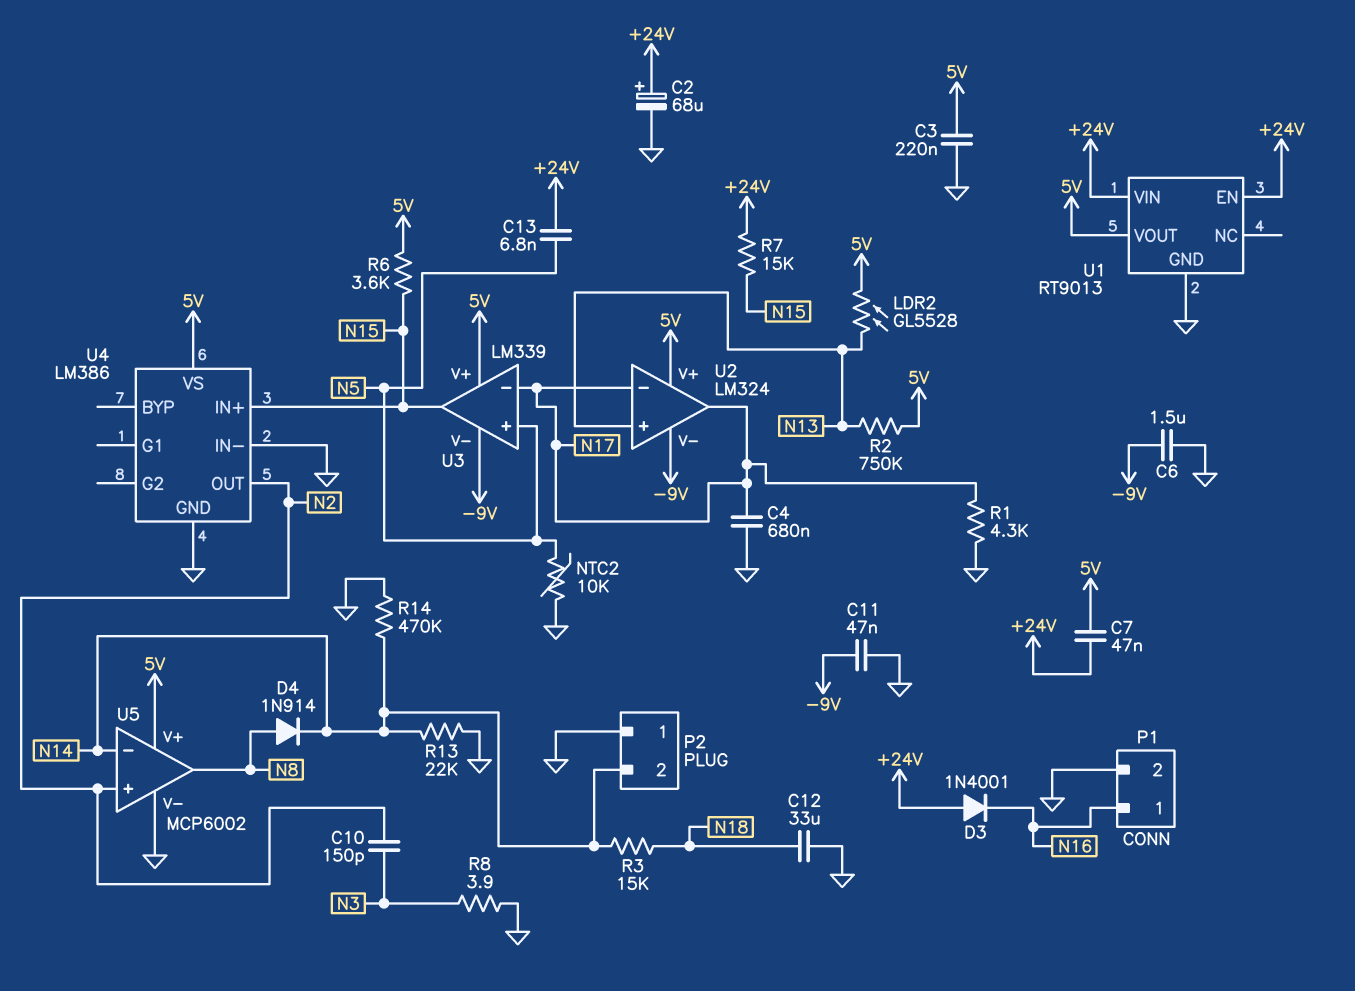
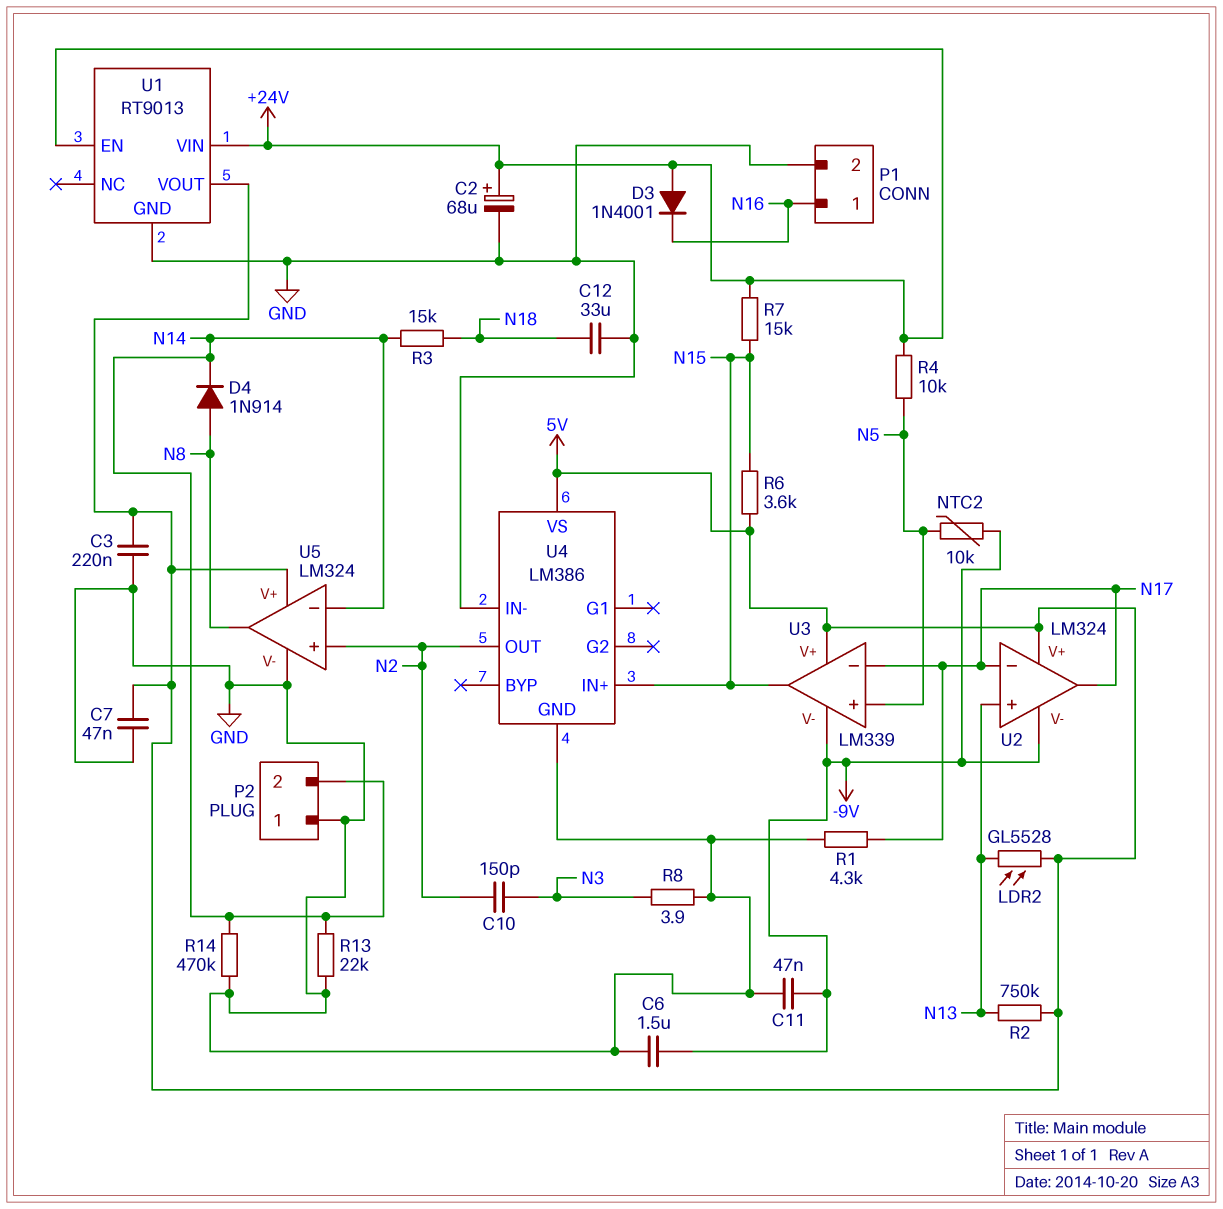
C4: 680nF (GND, N17) -> none
C7: 47nF (+24V, 5V) -> 47nF (5V, GND)
C13: 6.8nF (+24V, N5) -> none
NTC2: 10k (GND, N5) -> 10k (-9V, N5)
R4: none -> 10k (+24V, N5)
U5: MCP6002 -> LM324

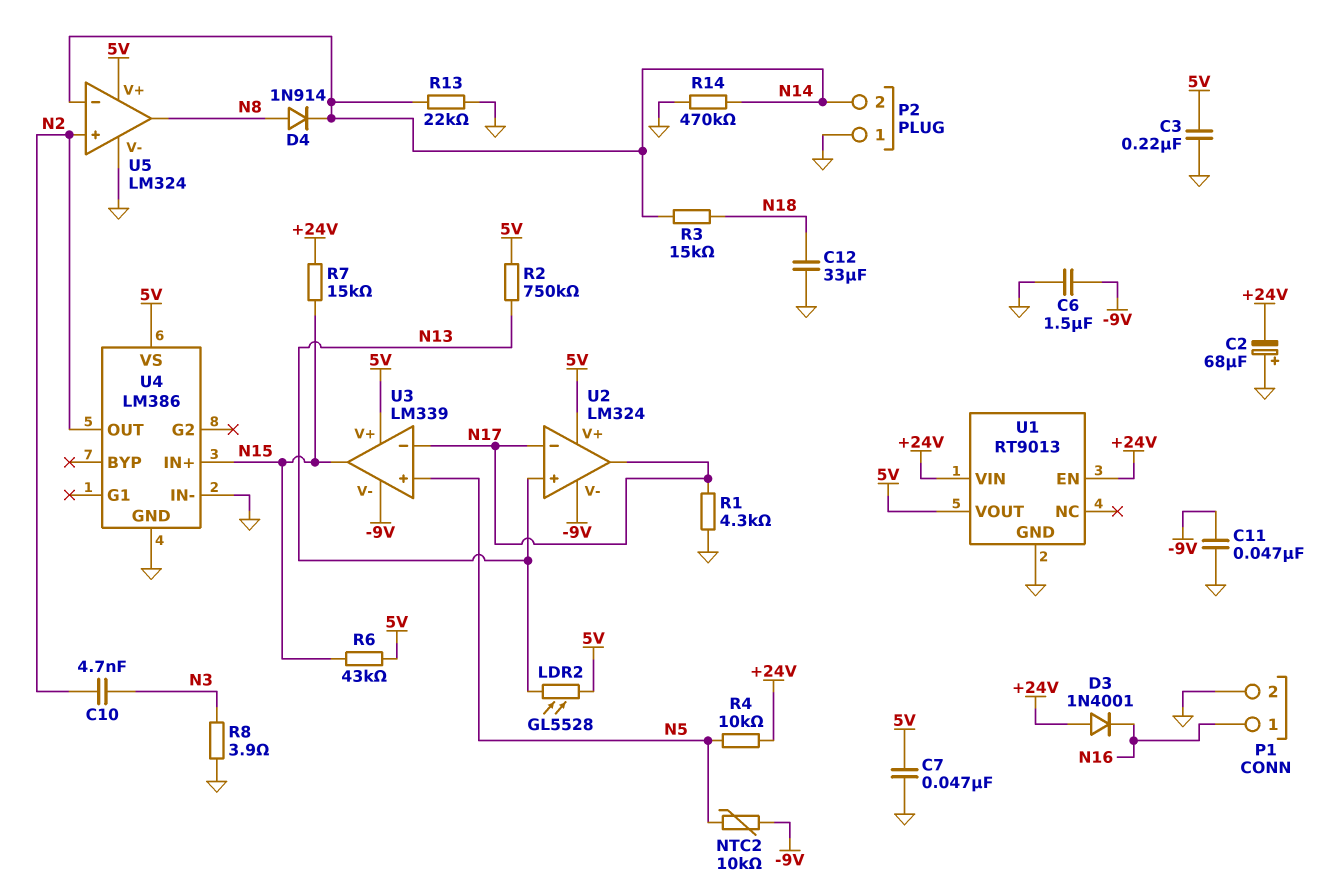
C2: 68uF (plus +24V, minus GND) -> 68uF (plus GND, minus +24V)
C10: 150pF (N2, N3) -> 4.7nF (N2, N3)
R6: 3.6k (5V, N15) -> 43k (5V, N15)

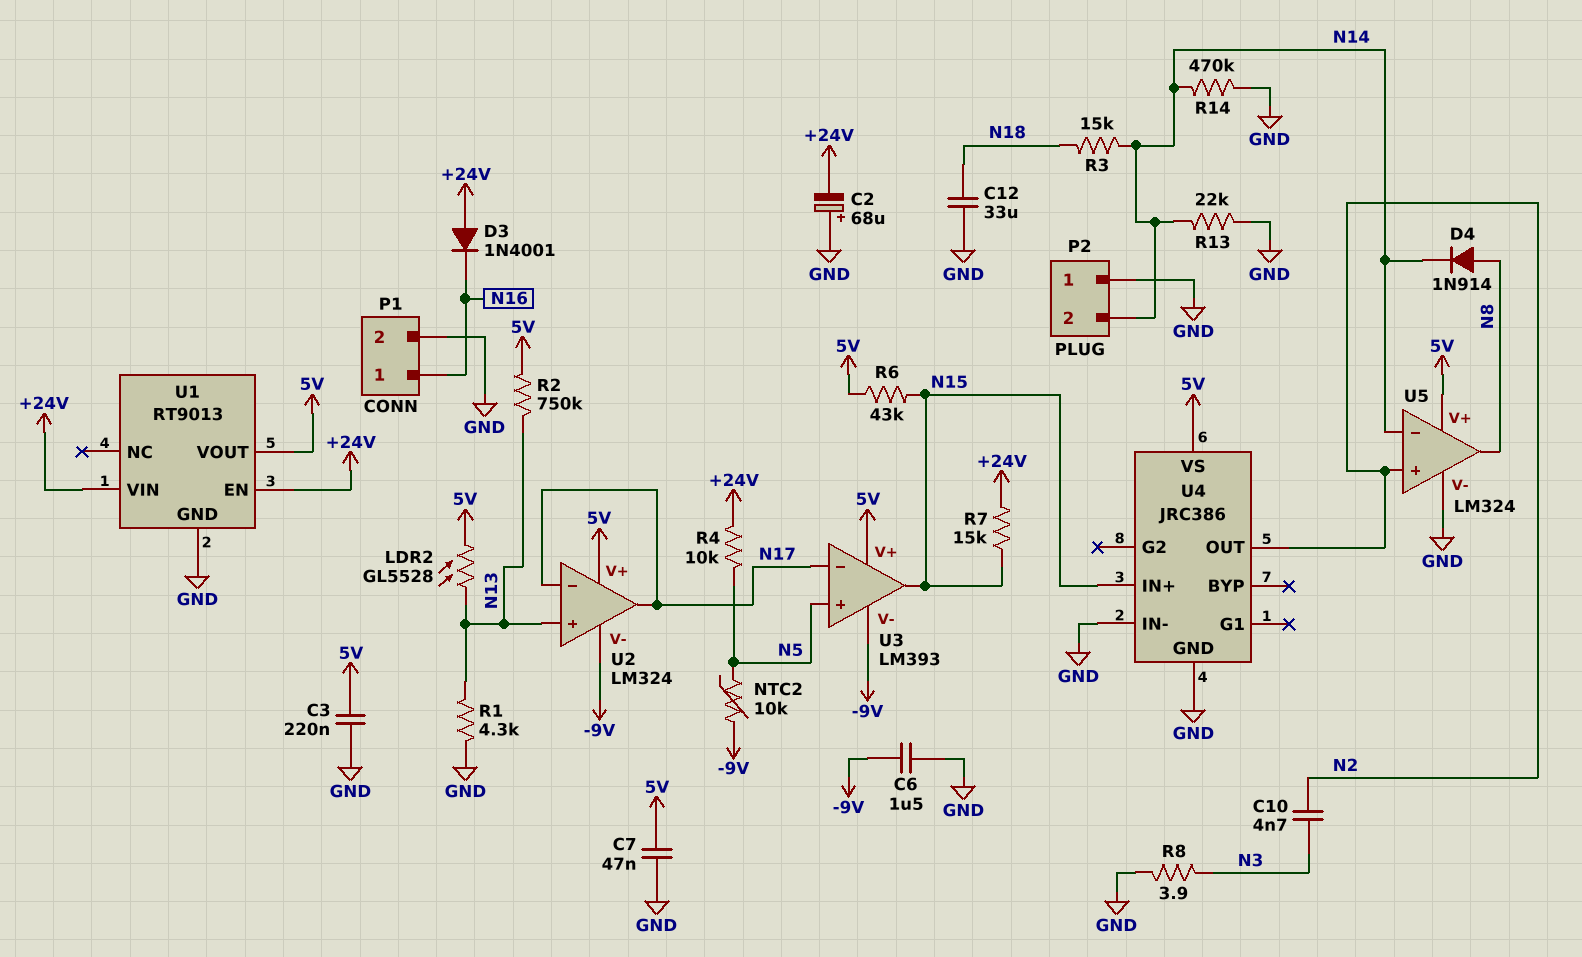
C11: 47nF (-9V, GND) -> none
R1: 4.3k (GND, N17) -> 4.3k (GND, N13)
U3: LM339 -> LM393
U4: LM386 -> JRC386

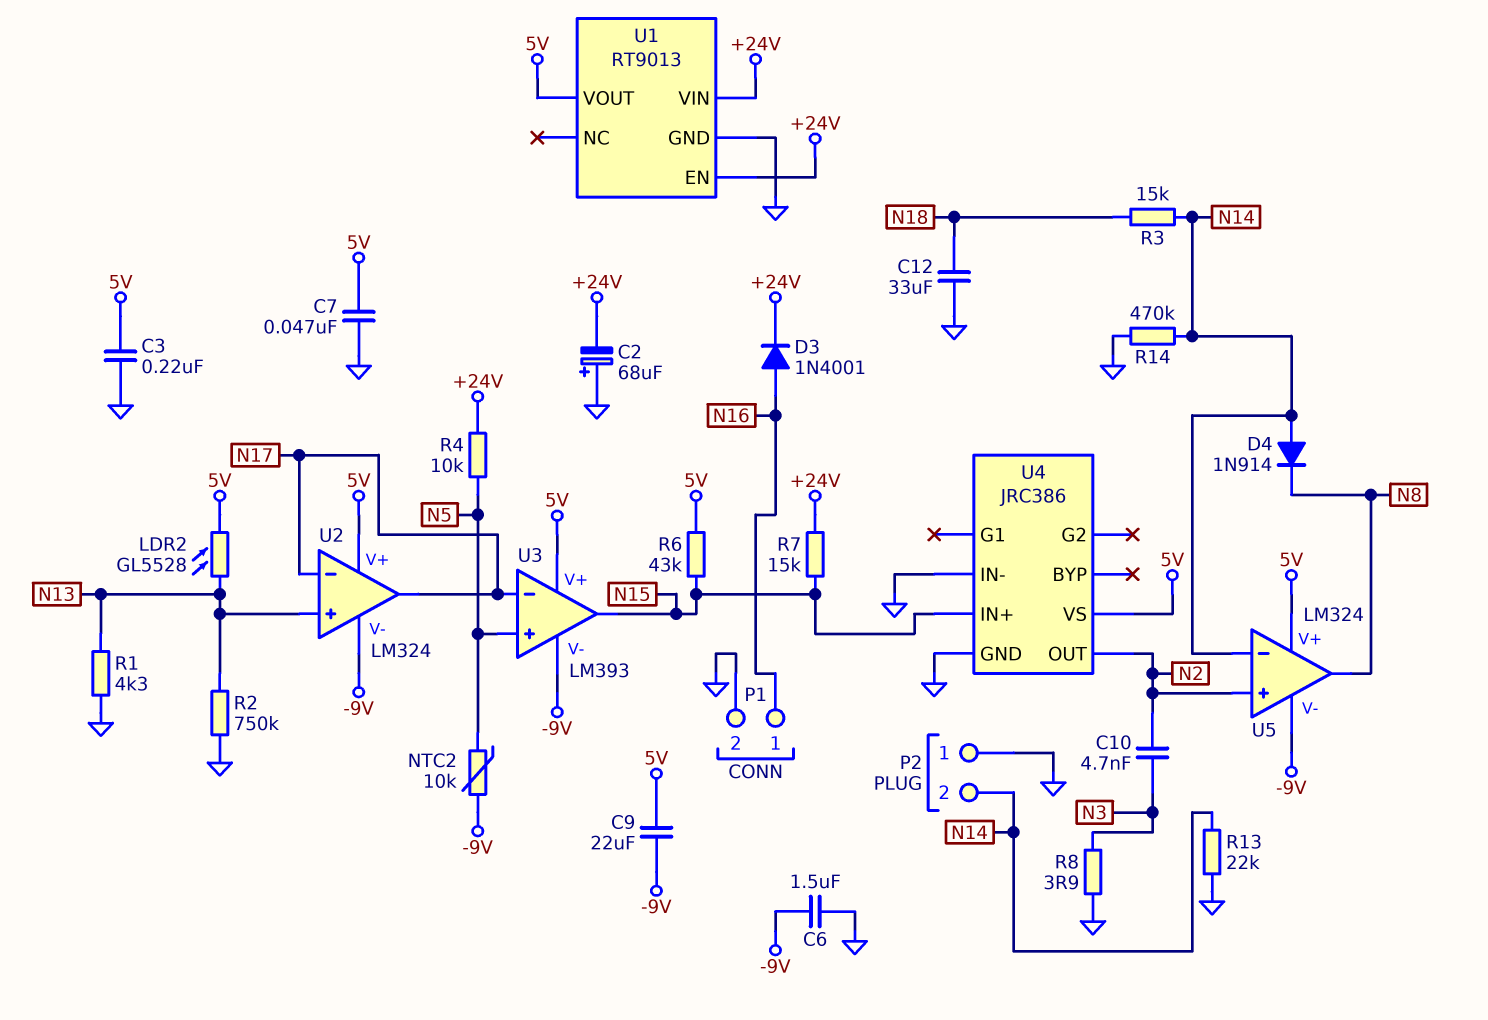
C9: none -> 22uF (-9V, 5V)
D3: diode 1N4001 (A +24V, K N16) -> diode 1N4001 (A N16, K +24V)
D4: diode 1N914 (A N8, K N14) -> diode 1N914 (A N14, K N8)
R2: 750k (5V, N13) -> 750k (GND, N13)
U5 pin V-: GND -> -9V

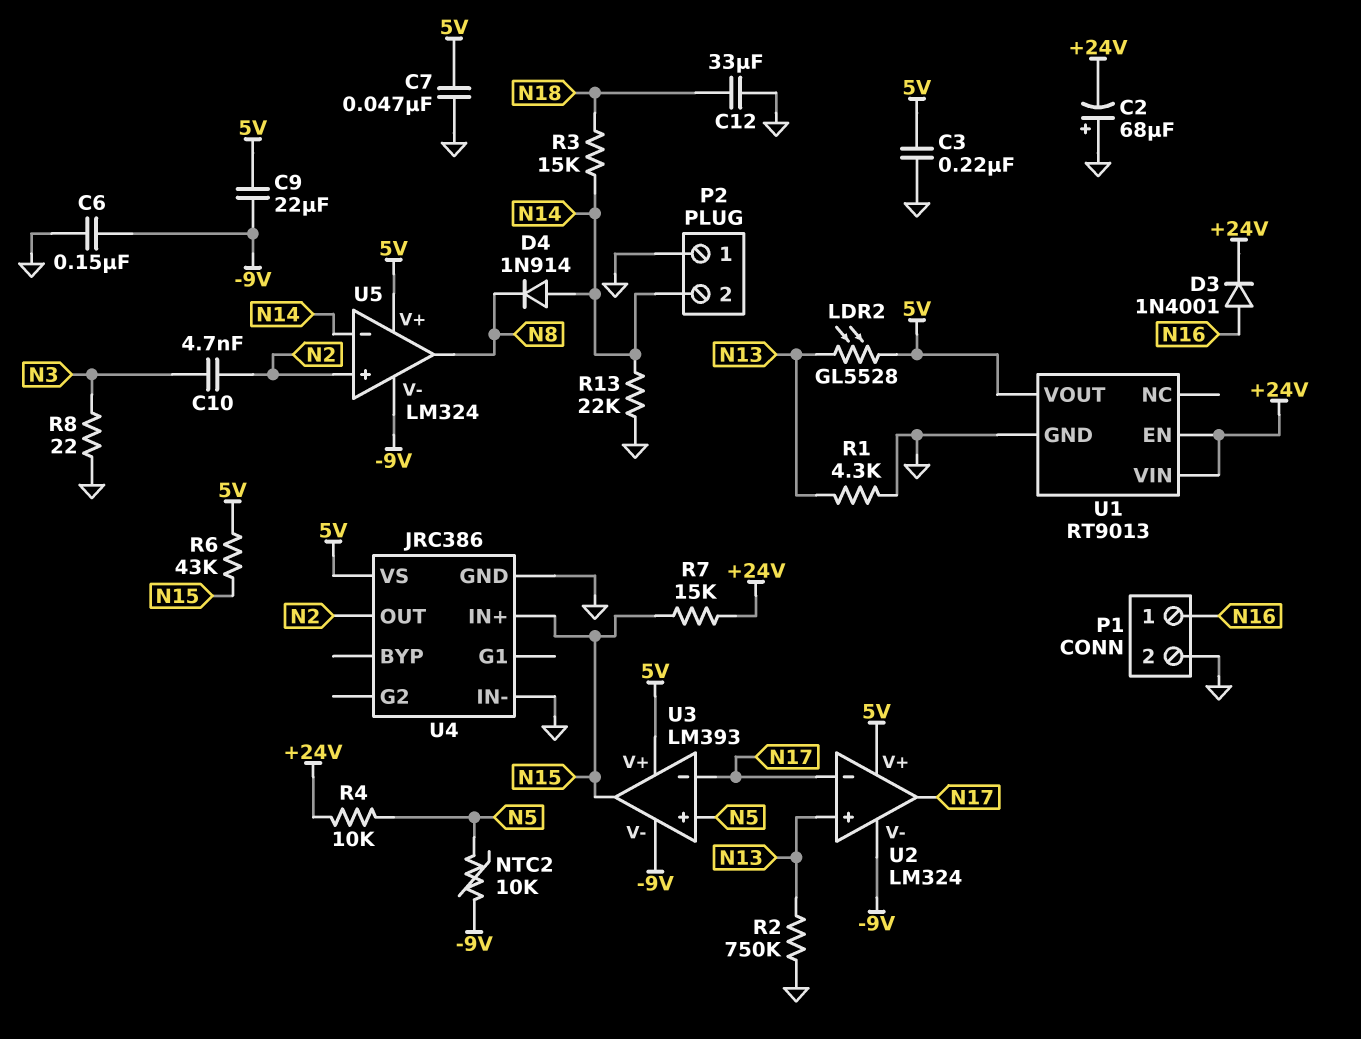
C6: 1.5uF (-9V, GND) -> 150nF (-9V, GND)
R8: 3.9 (GND, N3) -> 22 (GND, N3)
R14: 470k (GND, N14) -> none

